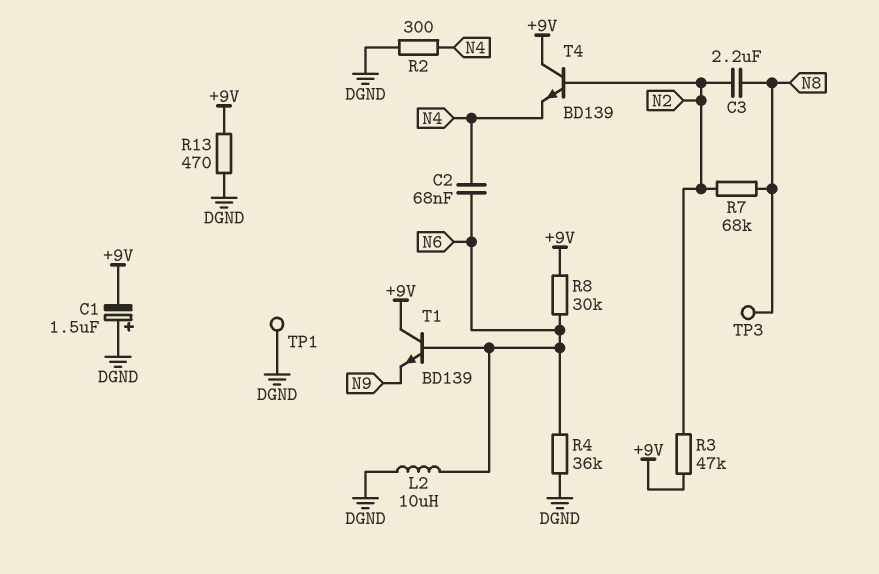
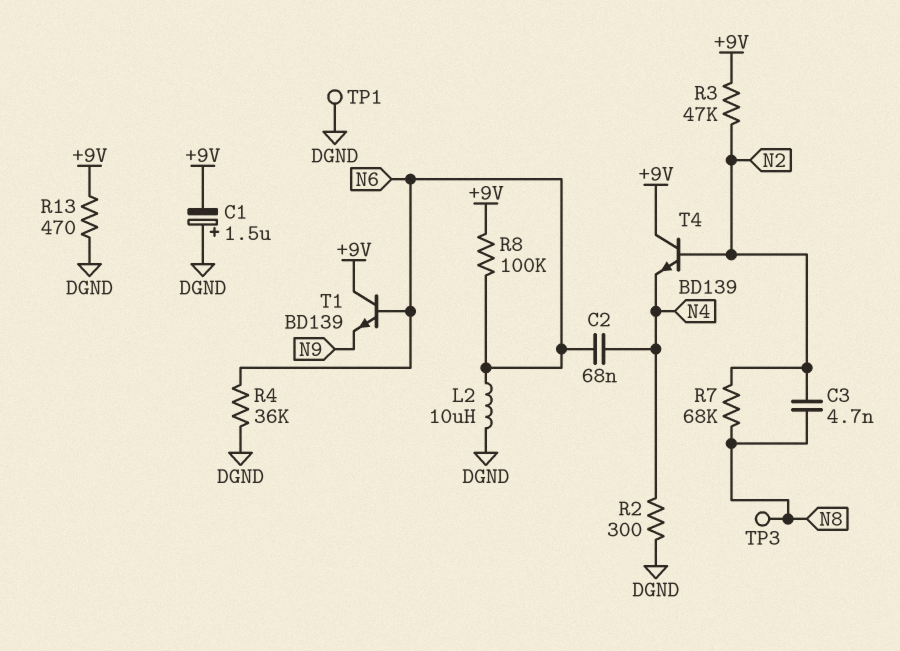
C3: 2.2uF (N2, N8) -> 4.7nF (N2, N8)
R8: 30k (+9V, N6) -> 100k (+9V, N6)

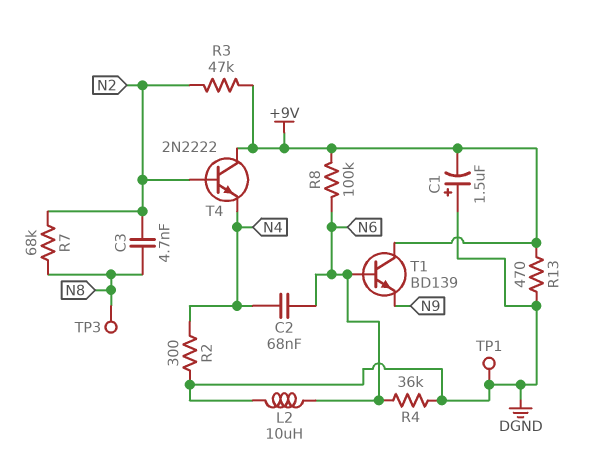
T4: NPN BD139 (B N2, C +9V, E N4) -> NPN 2N2222 (B N2, C +9V, E N4)

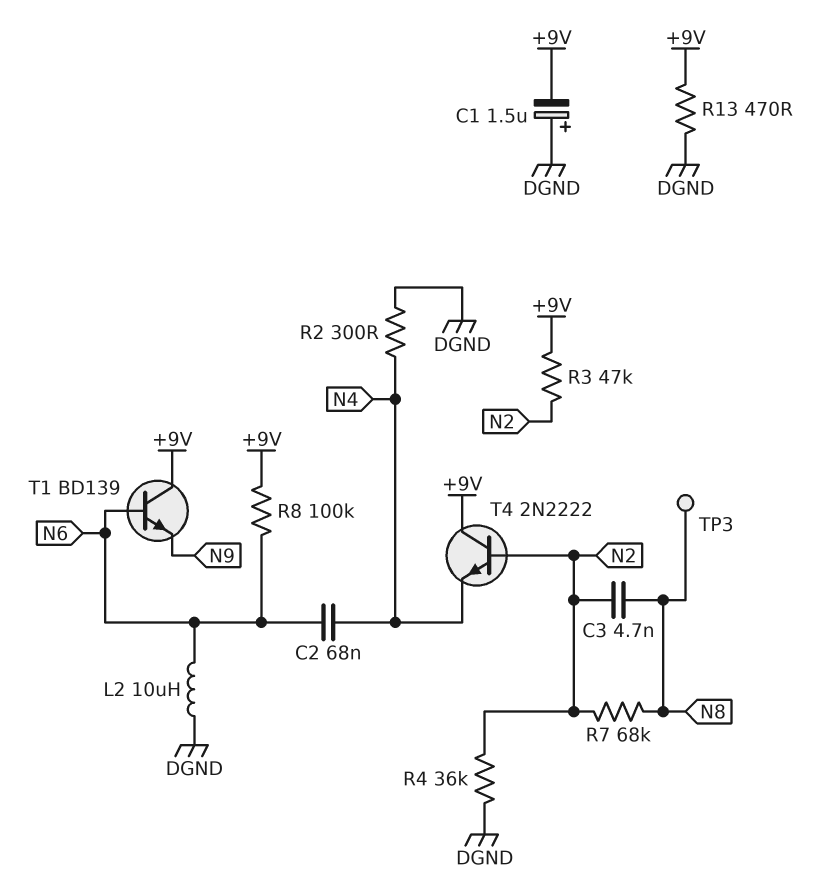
R4: 36k (DGND, N6) -> 36k (DGND, N2)
TP1: test point (DGND) -> none

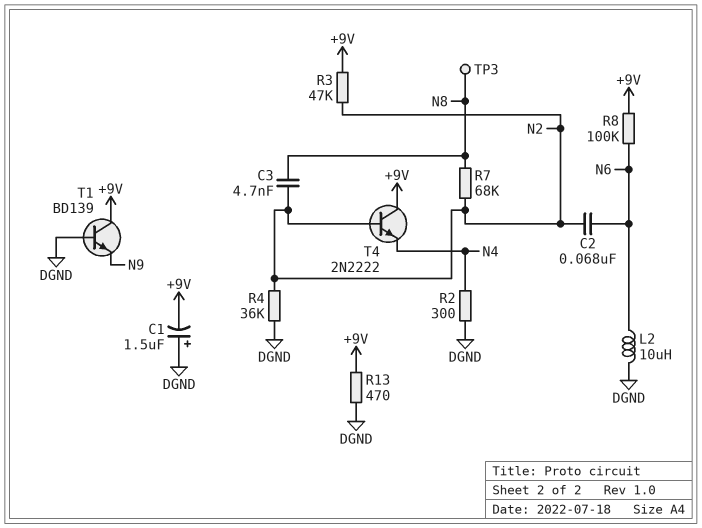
C2: 68nF (N4, N6) -> 68nF (N2, N6)
T1: NPN BD139 (B N6, C +9V, E N9) -> NPN BD139 (B DGND, C +9V, E N9)

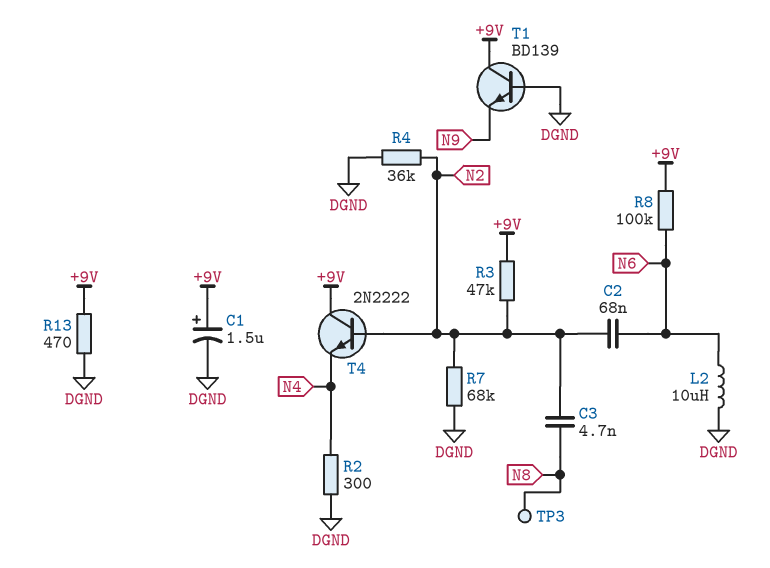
C1: 1.5uF (plus DGND, minus +9V) -> 1.5uF (plus +9V, minus DGND)
R7: 68k (N2, N8) -> 68k (DGND, N2)

